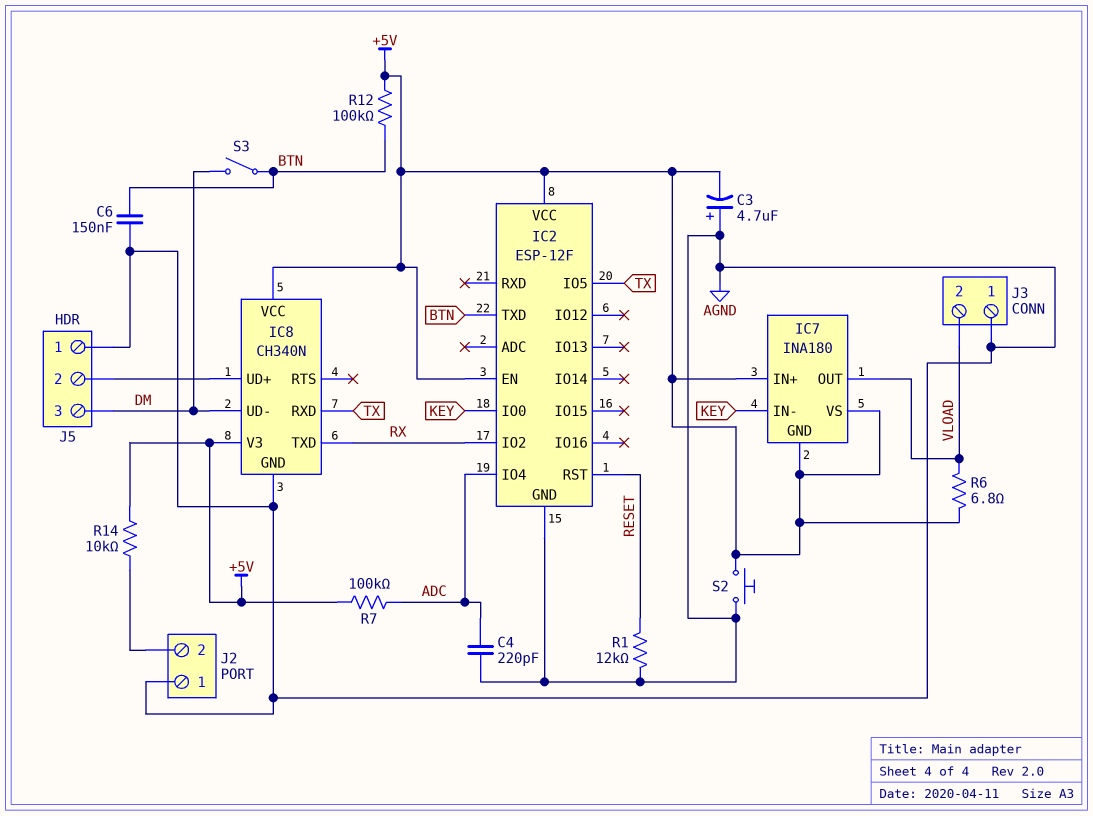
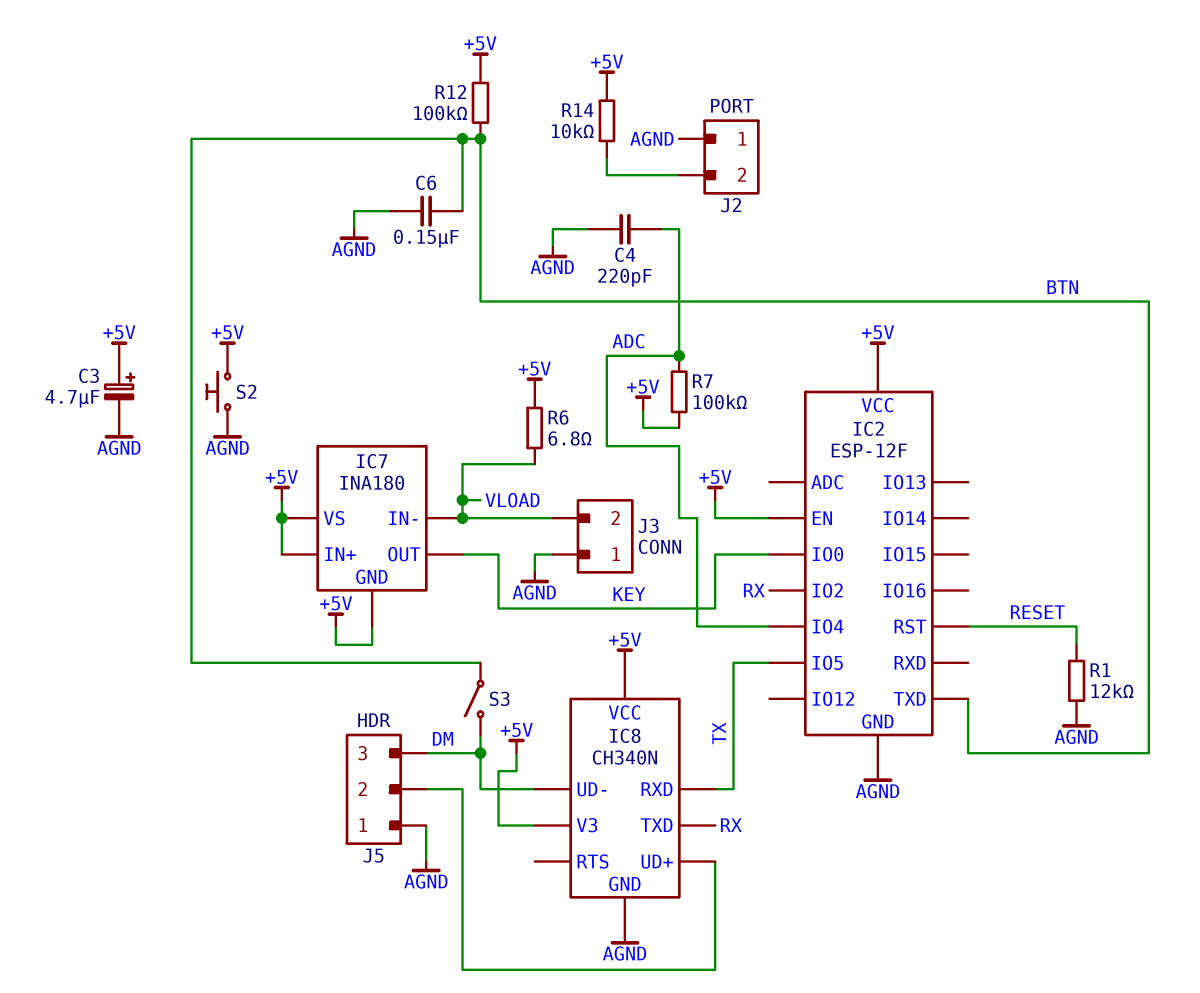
C3: 4.7uF (plus AGND, minus +5V) -> 4.7uF (plus +5V, minus AGND)
IC7 pin IN-: KEY -> VLOAD
IC7 pin OUT: VLOAD -> KEY

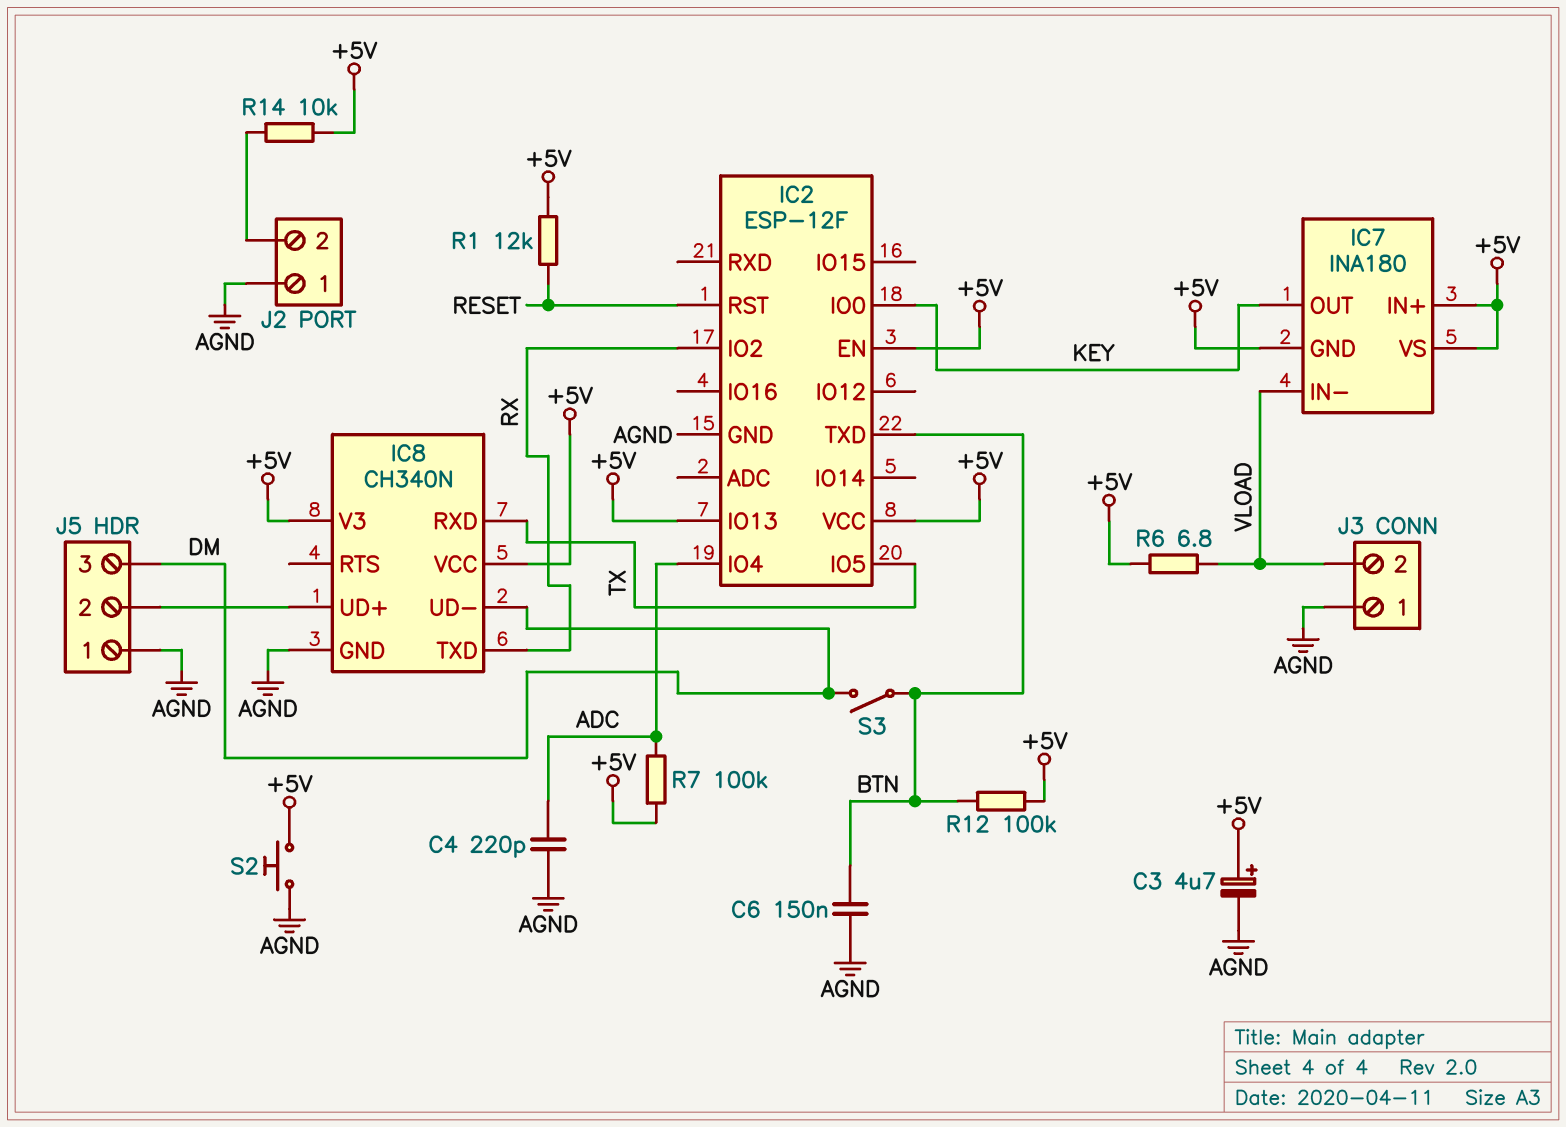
IC2 pin IO13: none -> +5V
R1: 12k (AGND, RESET) -> 12k (+5V, RESET)

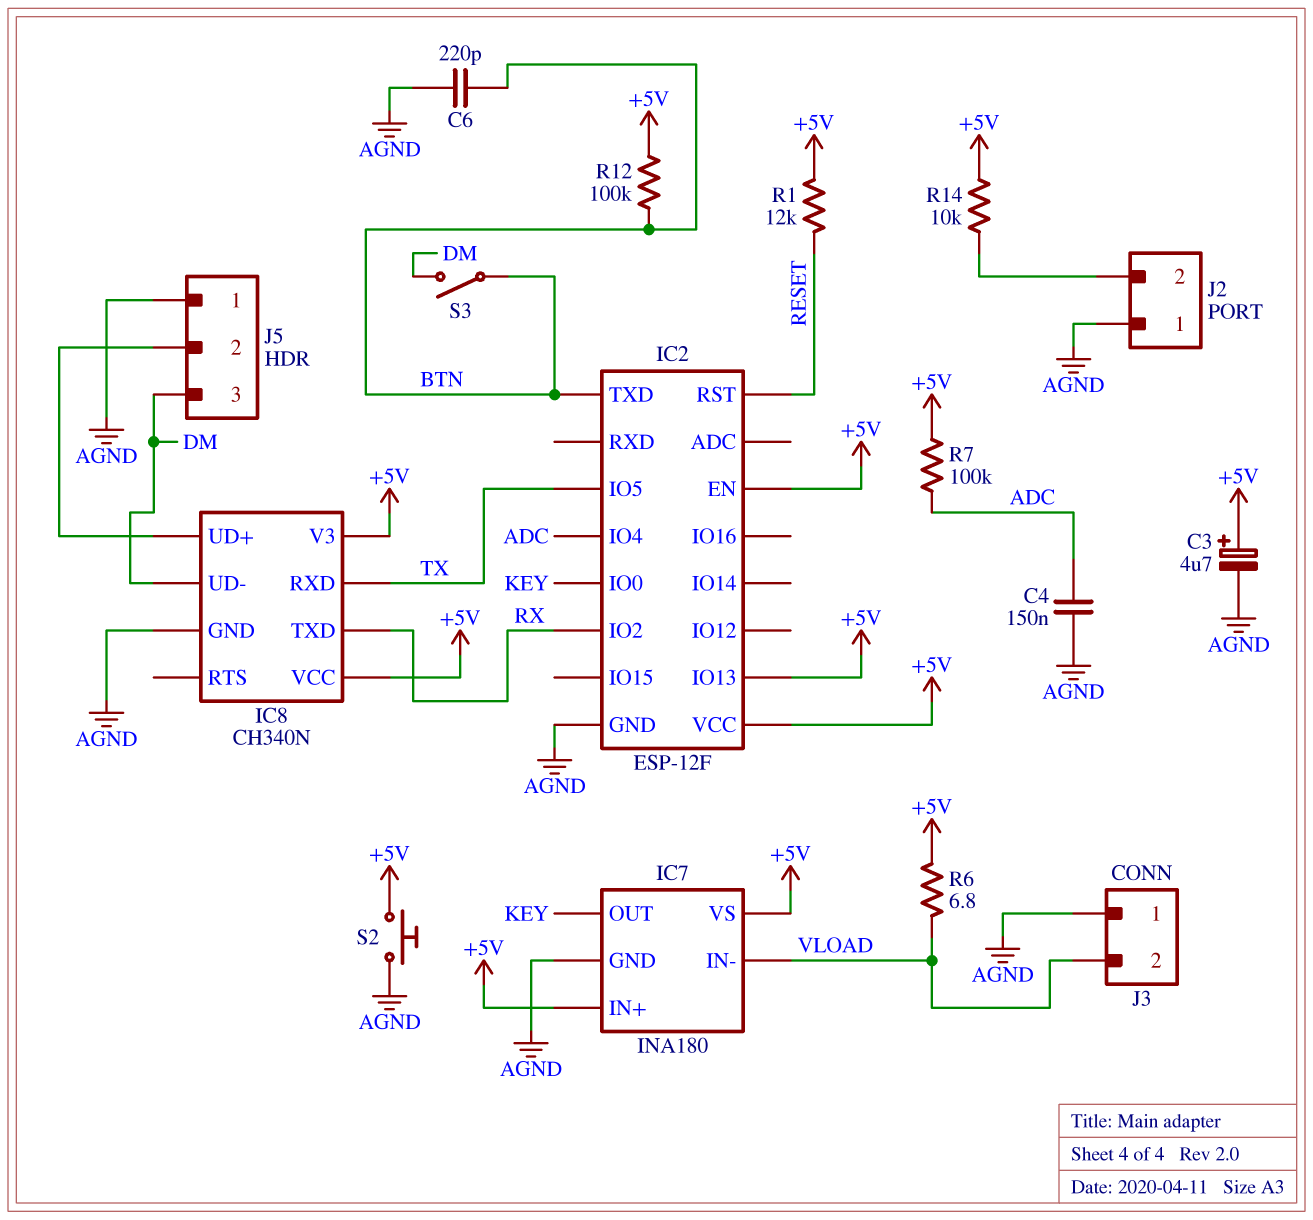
C4: 220pF (ADC, AGND) -> 150nF (ADC, AGND)
C6: 150nF (AGND, BTN) -> 220pF (AGND, BTN)
IC7 pin GND: +5V -> AGND

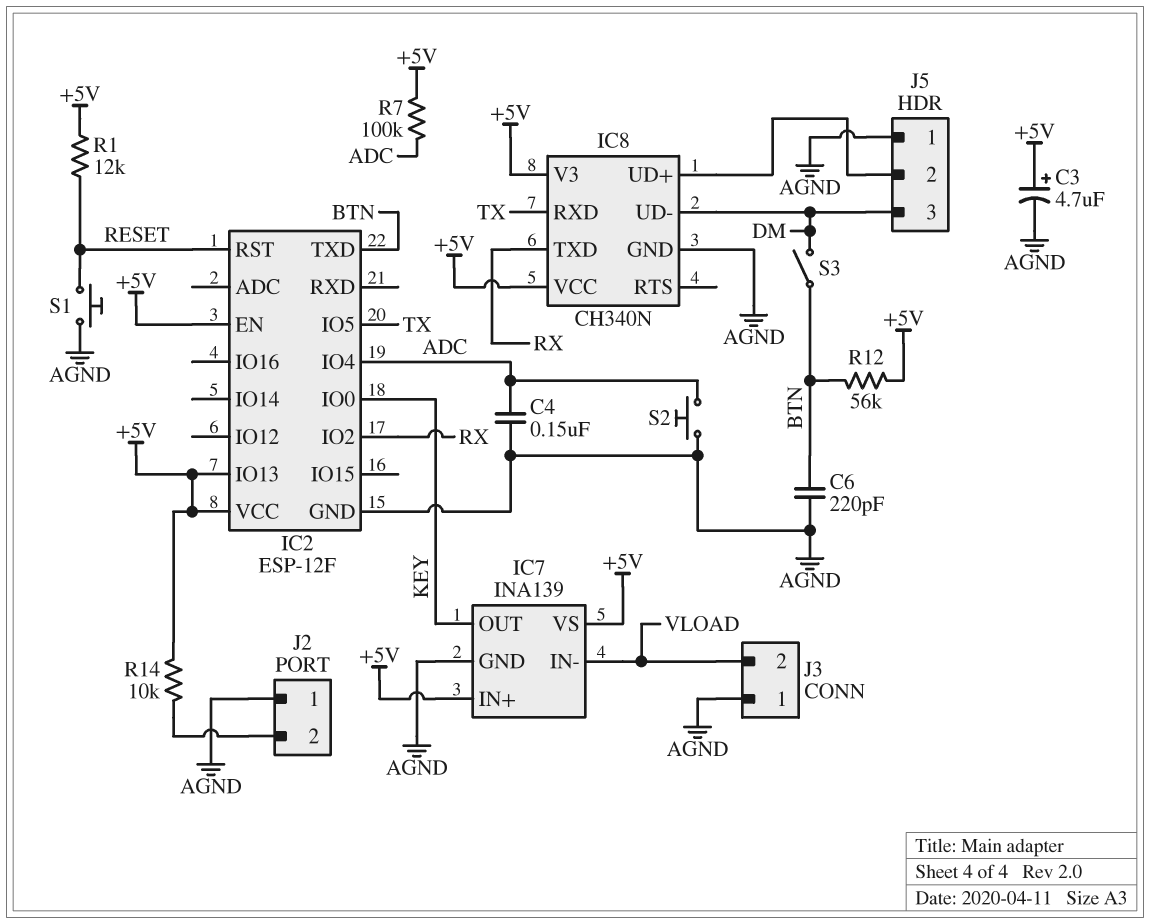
IC7: INA180 -> INA139
R6: 6.8 (+5V, VLOAD) -> none
R12: 100k (+5V, BTN) -> 56k (+5V, BTN)
S1: none -> button (AGND, RESET)
S2: button (+5V, AGND) -> button (ADC, AGND)

